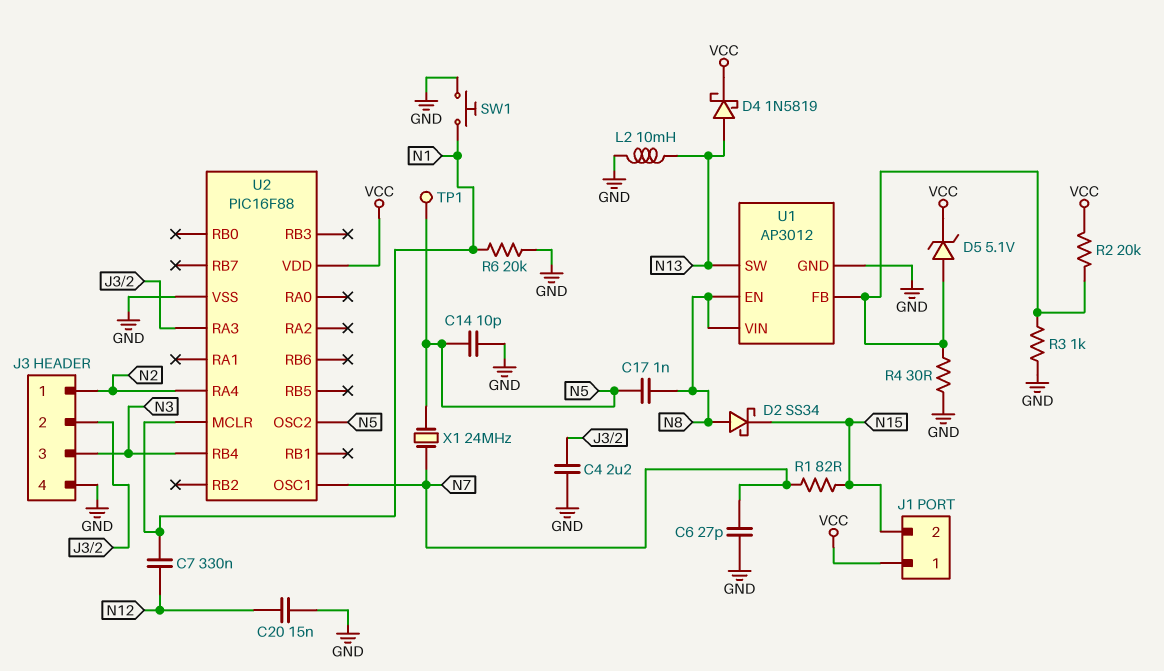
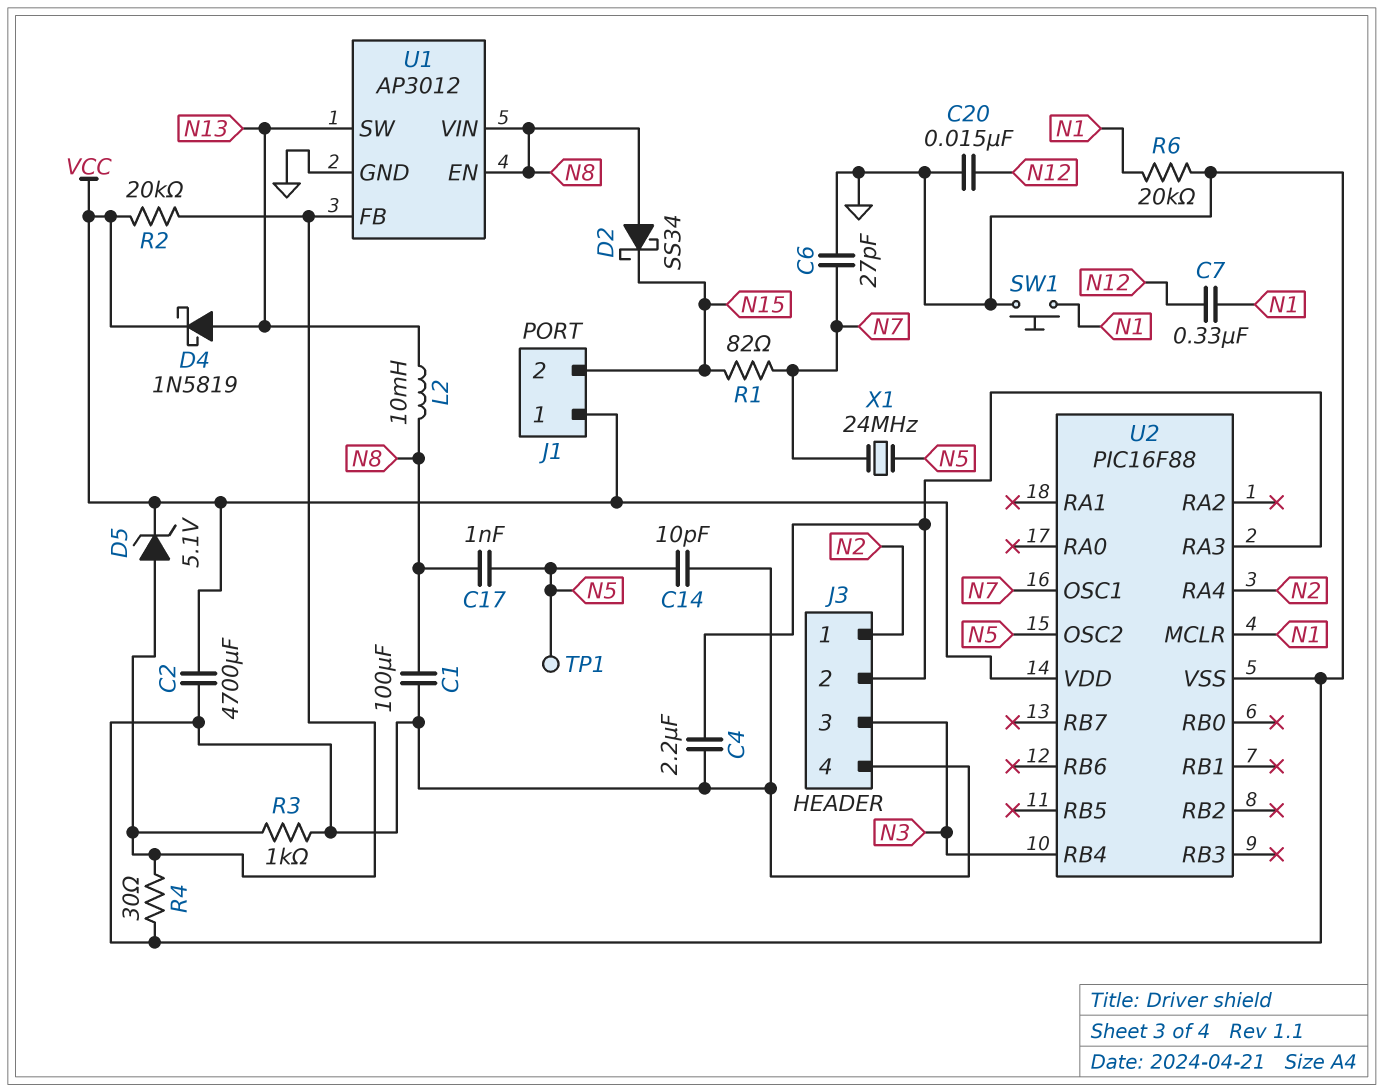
C1: none -> 100uF (GND, N8)
C2: none -> 4700uF (GND, VCC)
L2: 10mH (GND, N13) -> 10mH (N8, N13)

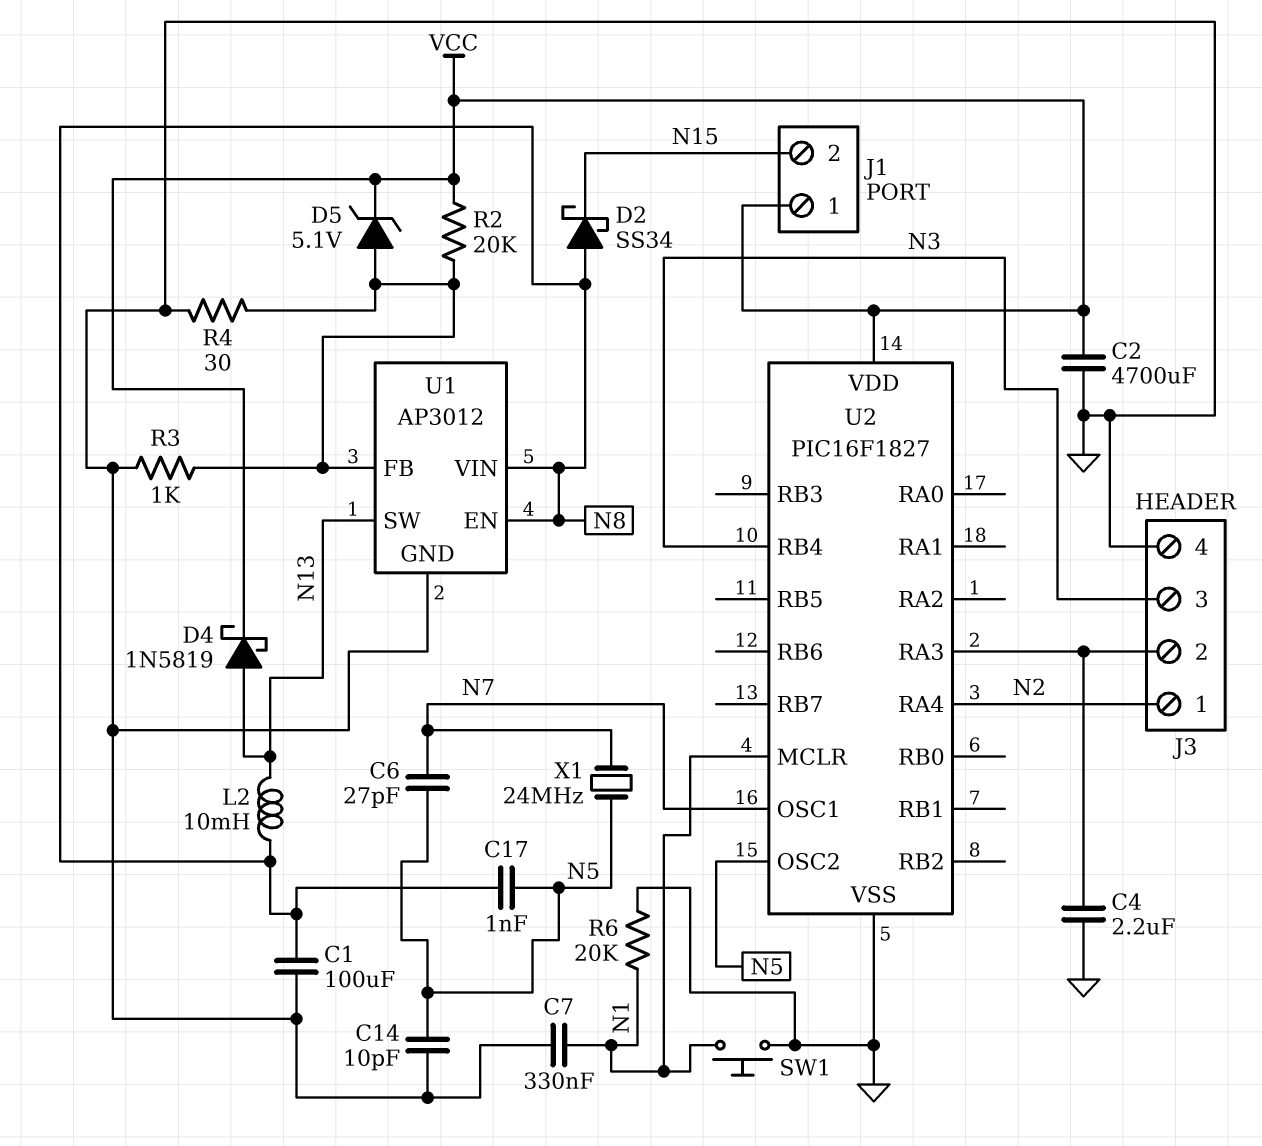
C6: 27pF (GND, N7) -> 27pF (N5, N7)
C7: 330nF (N1, N12) -> 330nF (GND, N1)
C20: 15nF (GND, N12) -> none
R1: 82 (N7, N15) -> none
TP1: test point (N5) -> none
U2: PIC16F88 -> PIC16F1827

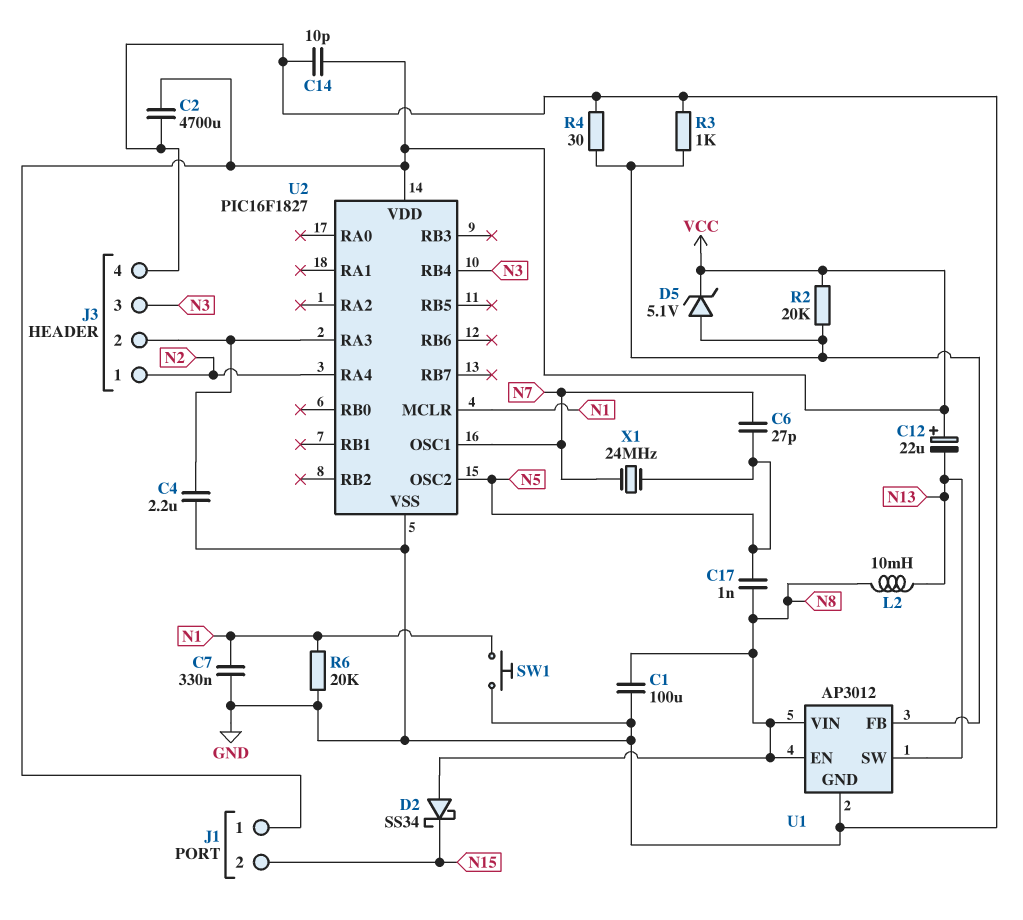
C12: none -> 22uF (plus VCC, minus N13)
C14: 10pF (GND, N5) -> 10pF (GND, VCC)
D4: schottky 1N5819 (A N13, K VCC) -> none

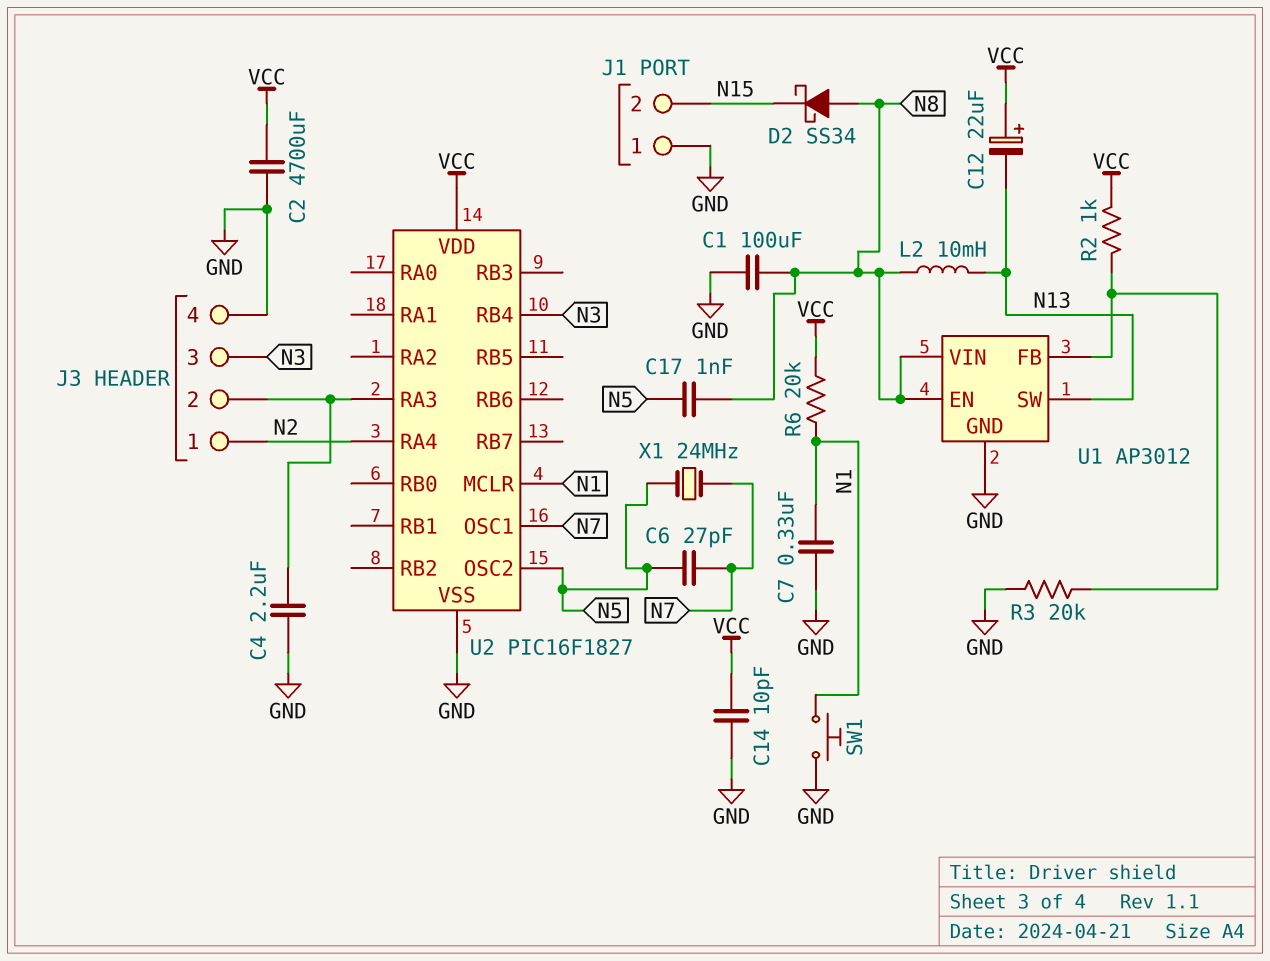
D5: zener 5.1V (A U1/FB, K VCC) -> none
J1 pin 1: VCC -> GND
R2: 20k (U1/FB, VCC) -> 1k (U1/FB, VCC)
R3: 1k (GND, U1/FB) -> 20k (GND, U1/FB)
R4: 30 (GND, U1/FB) -> none
R6: 20k (GND, N1) -> 20k (N1, VCC)

